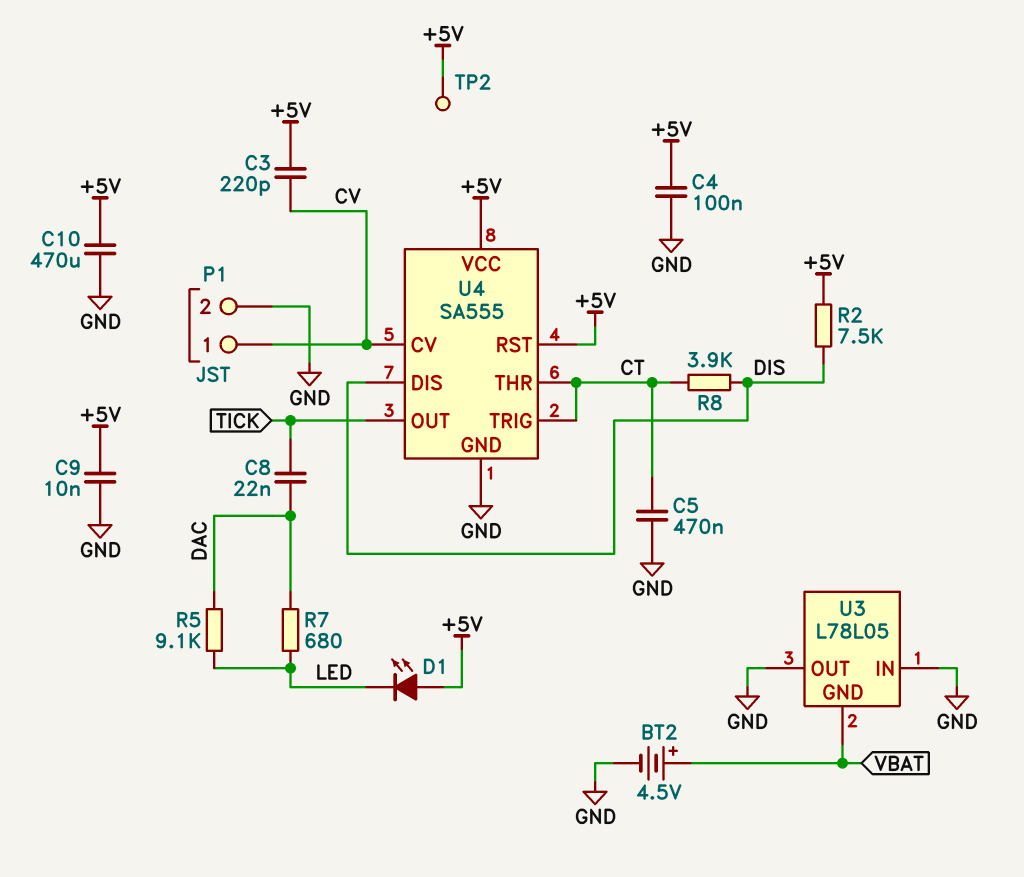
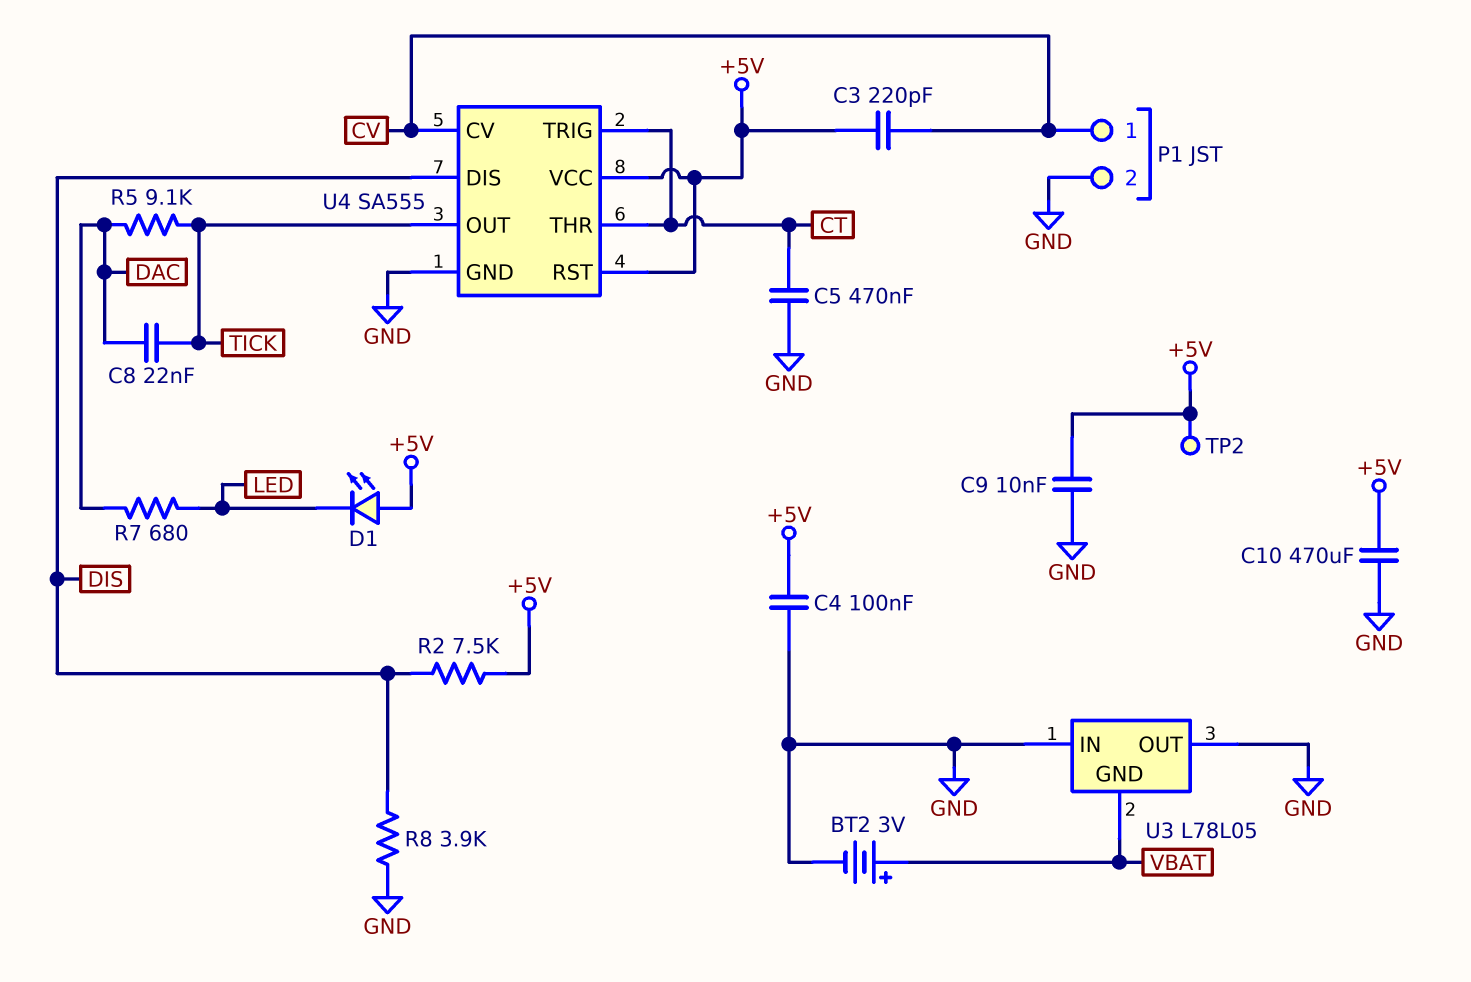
BT2: 4.5V (plus VBAT, minus GND) -> 3V (plus VBAT, minus GND)
R5: 9.1k (DAC, LED) -> 9.1k (DAC, TICK)
R8: 3.9k (CT, DIS) -> 3.9k (DIS, GND)

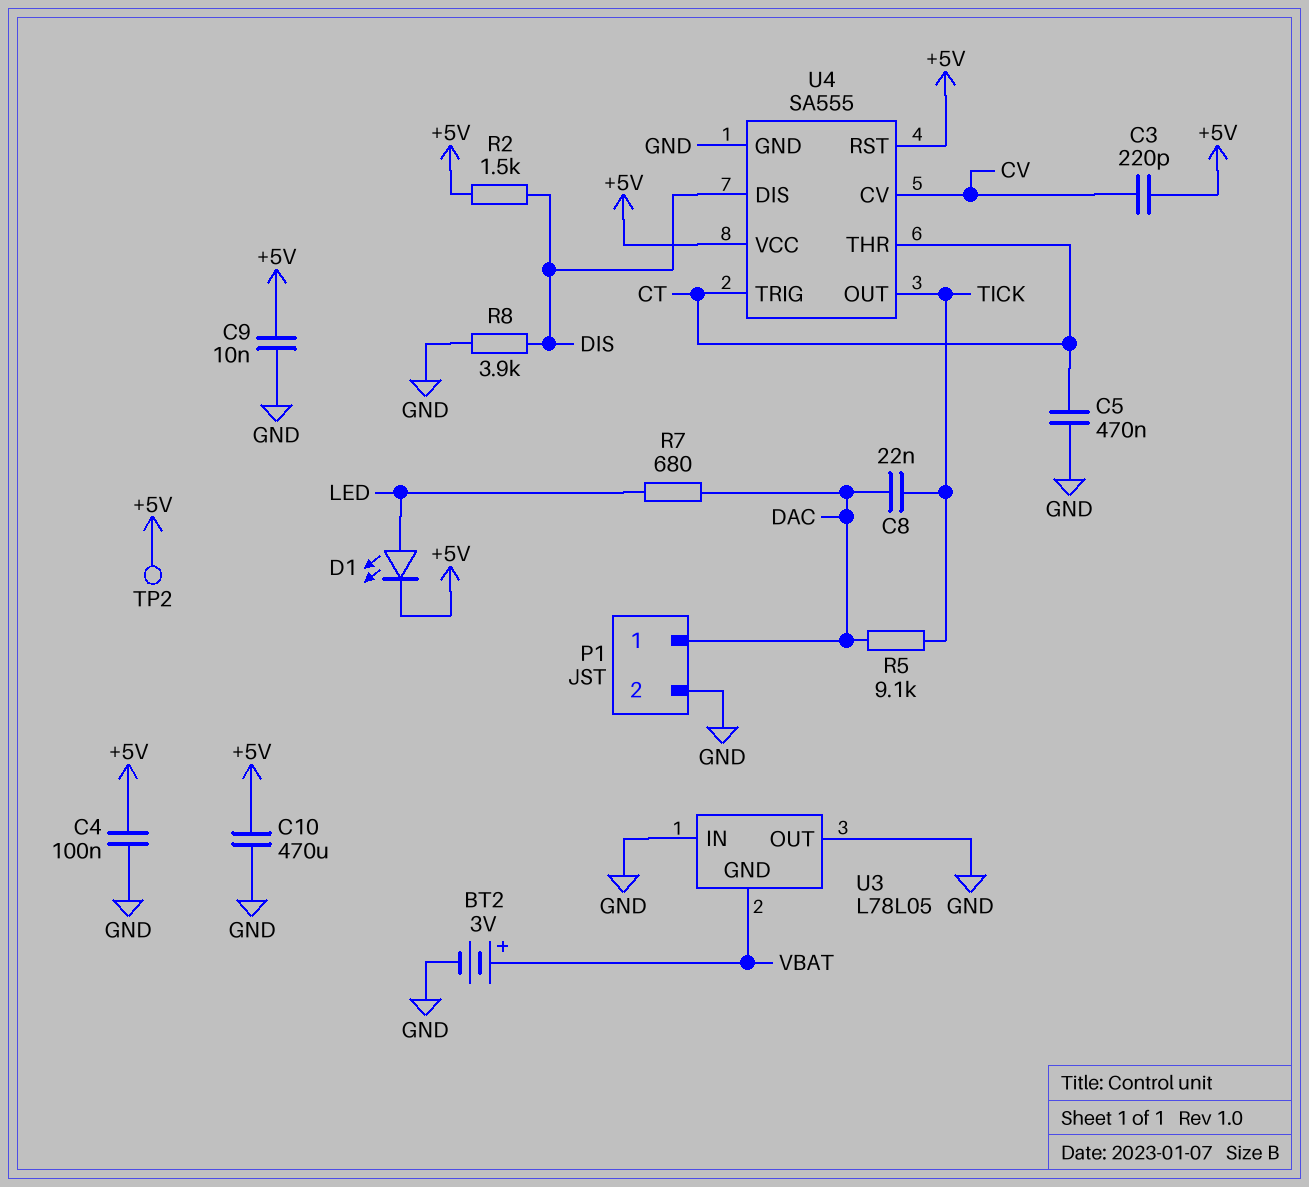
D1: LED (A +5V, K LED) -> LED (A LED, K +5V)
P1 pin 1: CV -> DAC
R2: 7.5k (+5V, DIS) -> 1.5k (+5V, DIS)

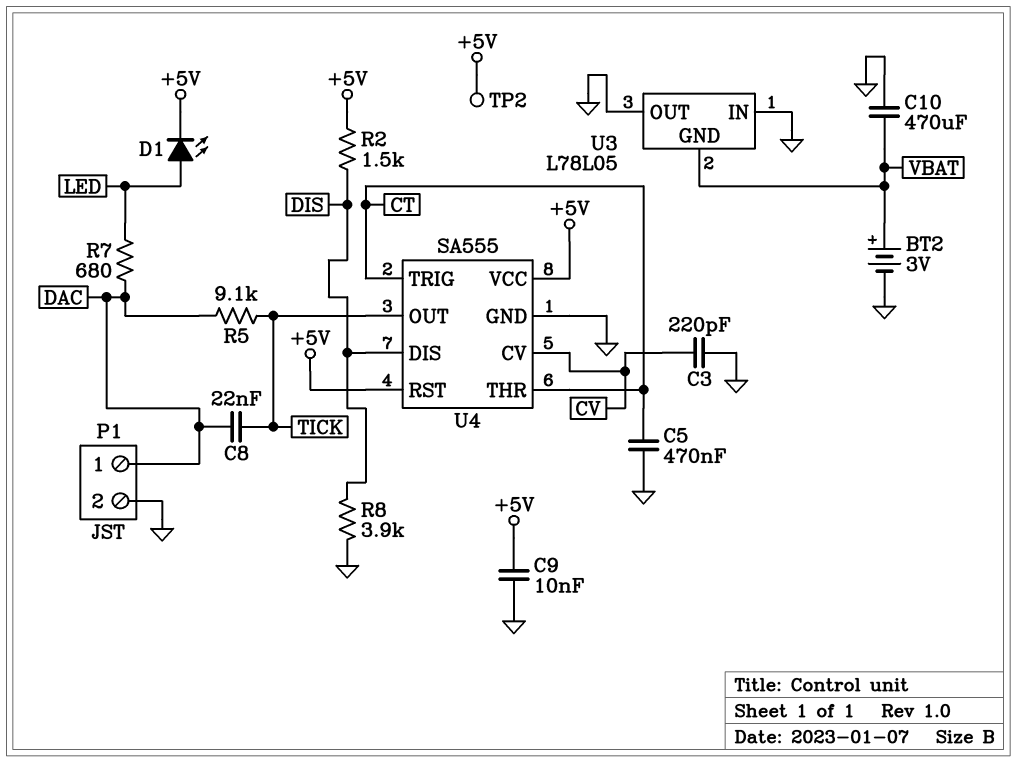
C3: 220pF (+5V, CV) -> 220pF (CV, GND)
C4: 100nF (+5V, GND) -> none
C10: 470uF (+5V, GND) -> 470uF (GND, VBAT)

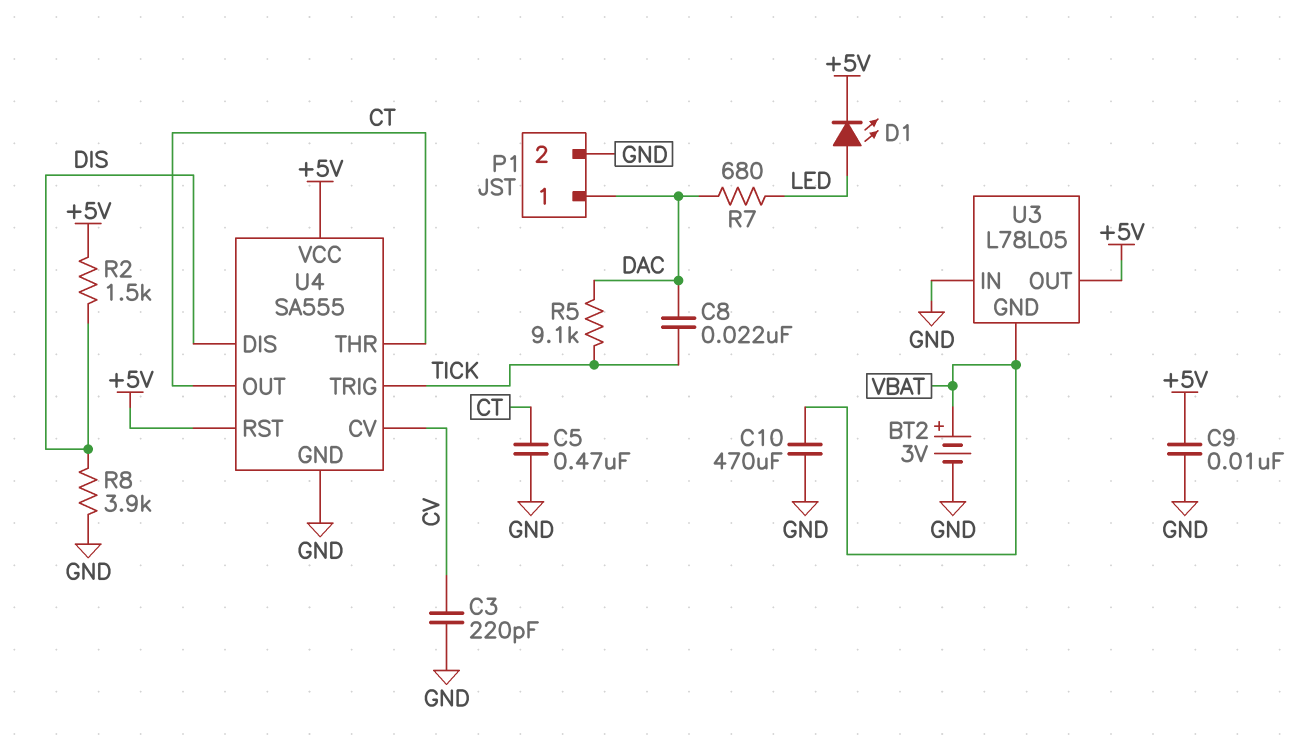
TP2: test point (+5V) -> none
U3 pin OUT: GND -> +5V
U4 pin OUT: TICK -> CT
U4 pin TRIG: CT -> TICK

